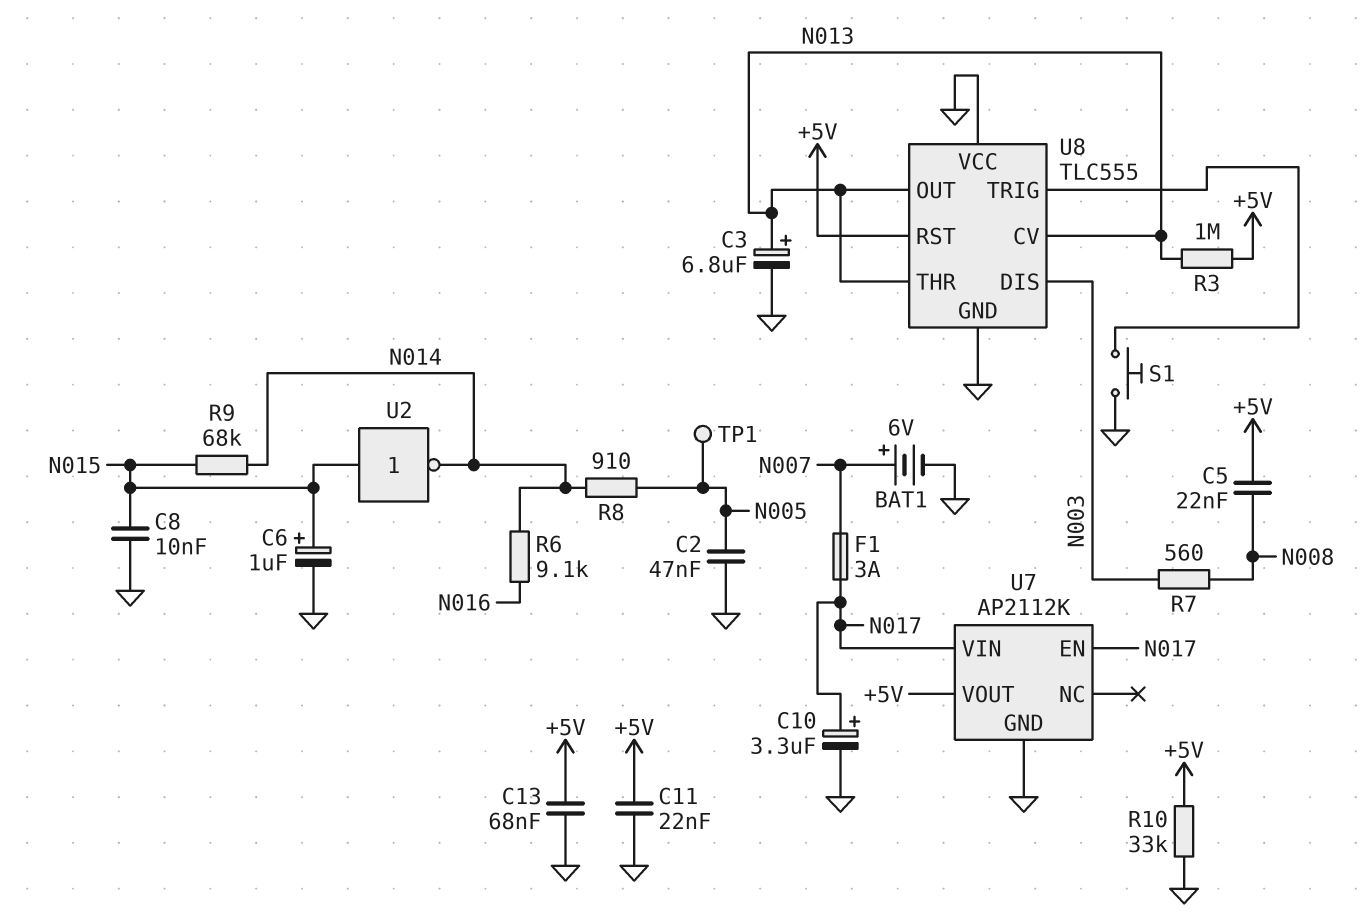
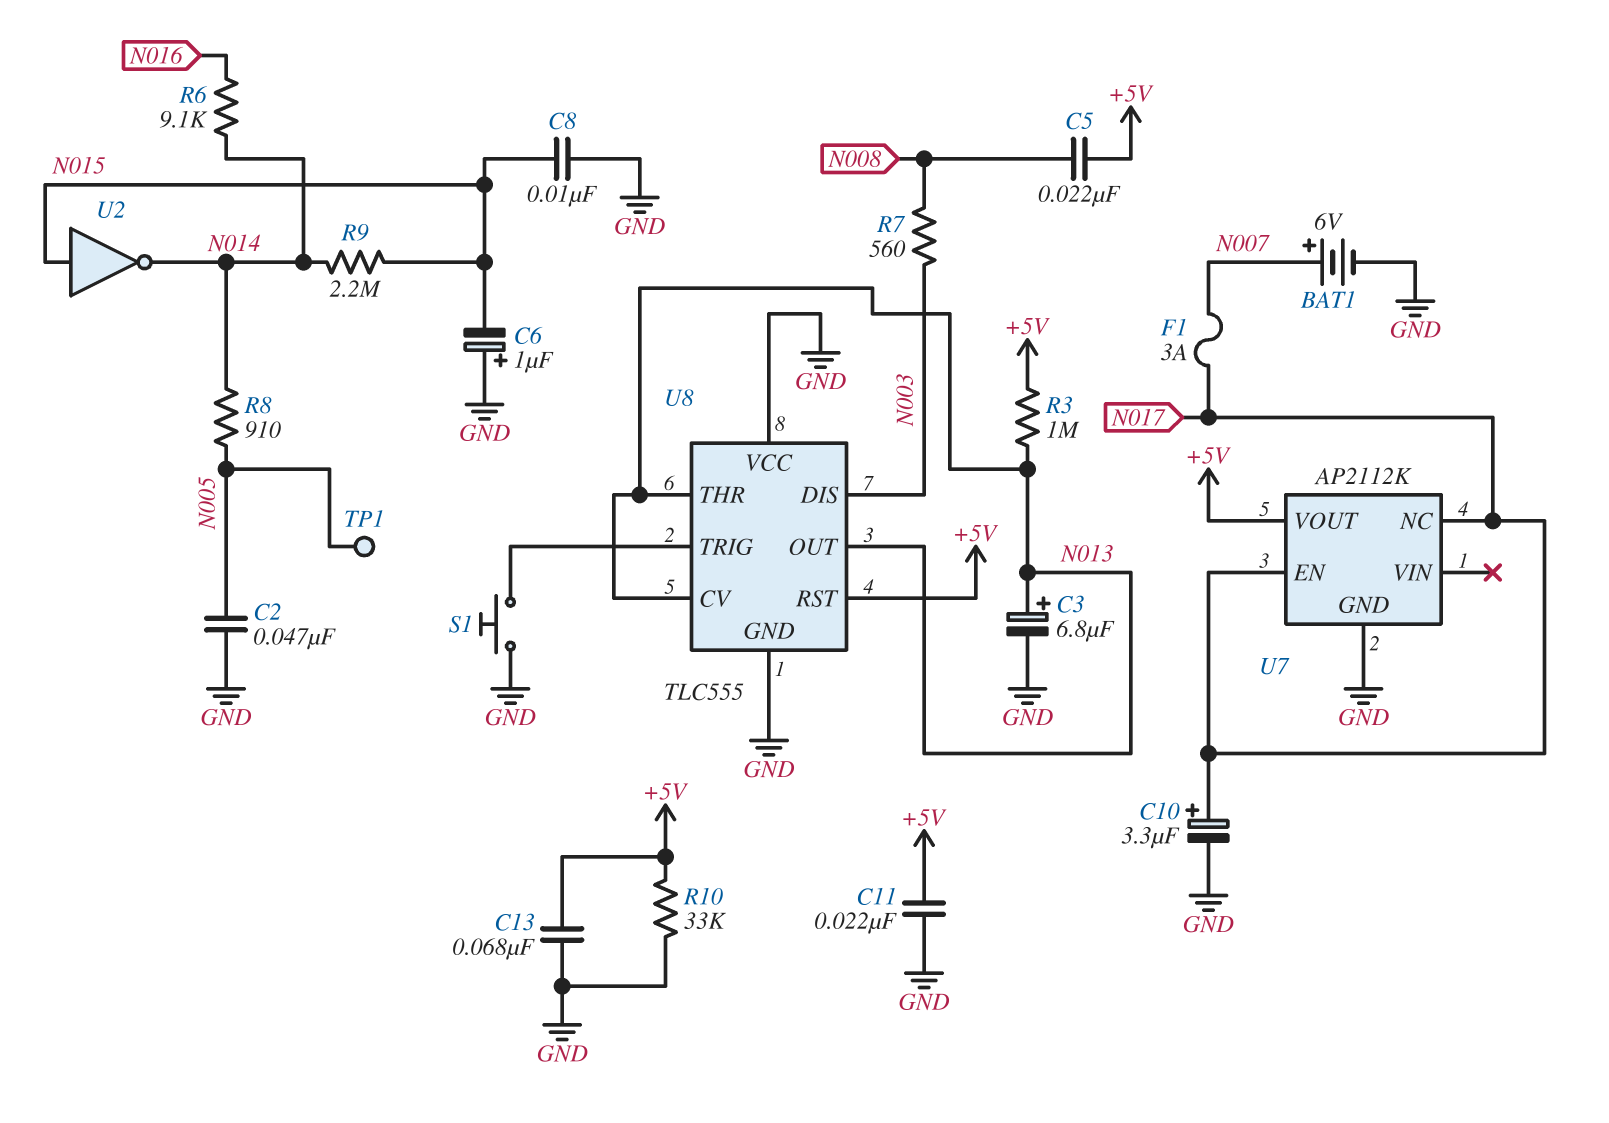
C6: 1uF (plus N015, minus GND) -> 1uF (plus GND, minus N015)
R9: 68k (N014, N015) -> 2.2M (N014, N015)
U7 pin NC: none -> N017
U7 pin VIN: N017 -> none

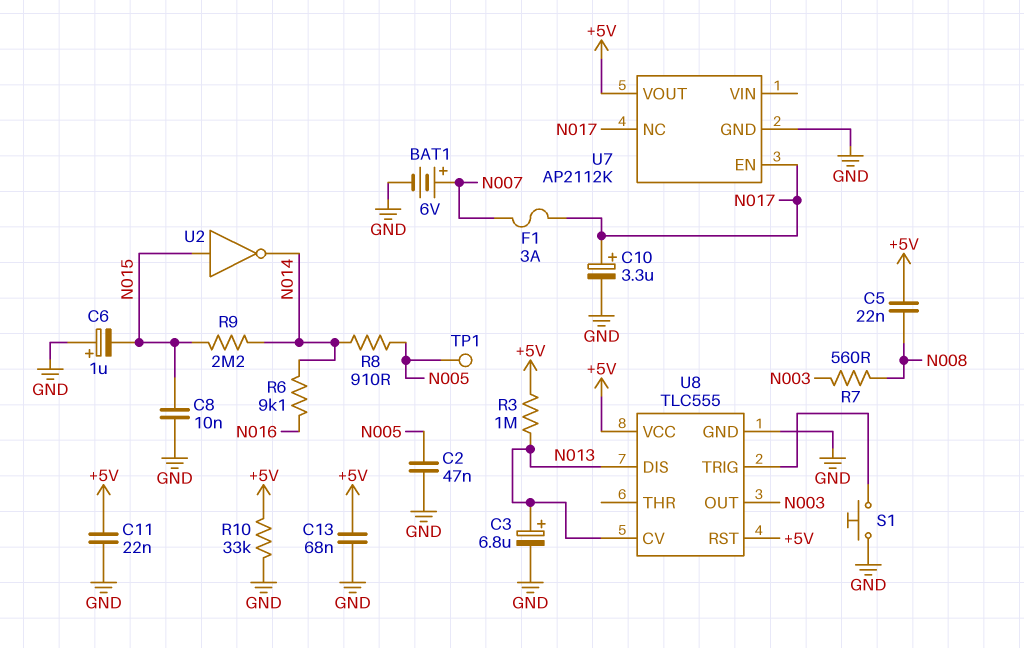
U8 pin DIS: N003 -> N013
U8 pin OUT: N013 -> N003
U8 pin THR: N013 -> none
U8 pin VCC: GND -> +5V

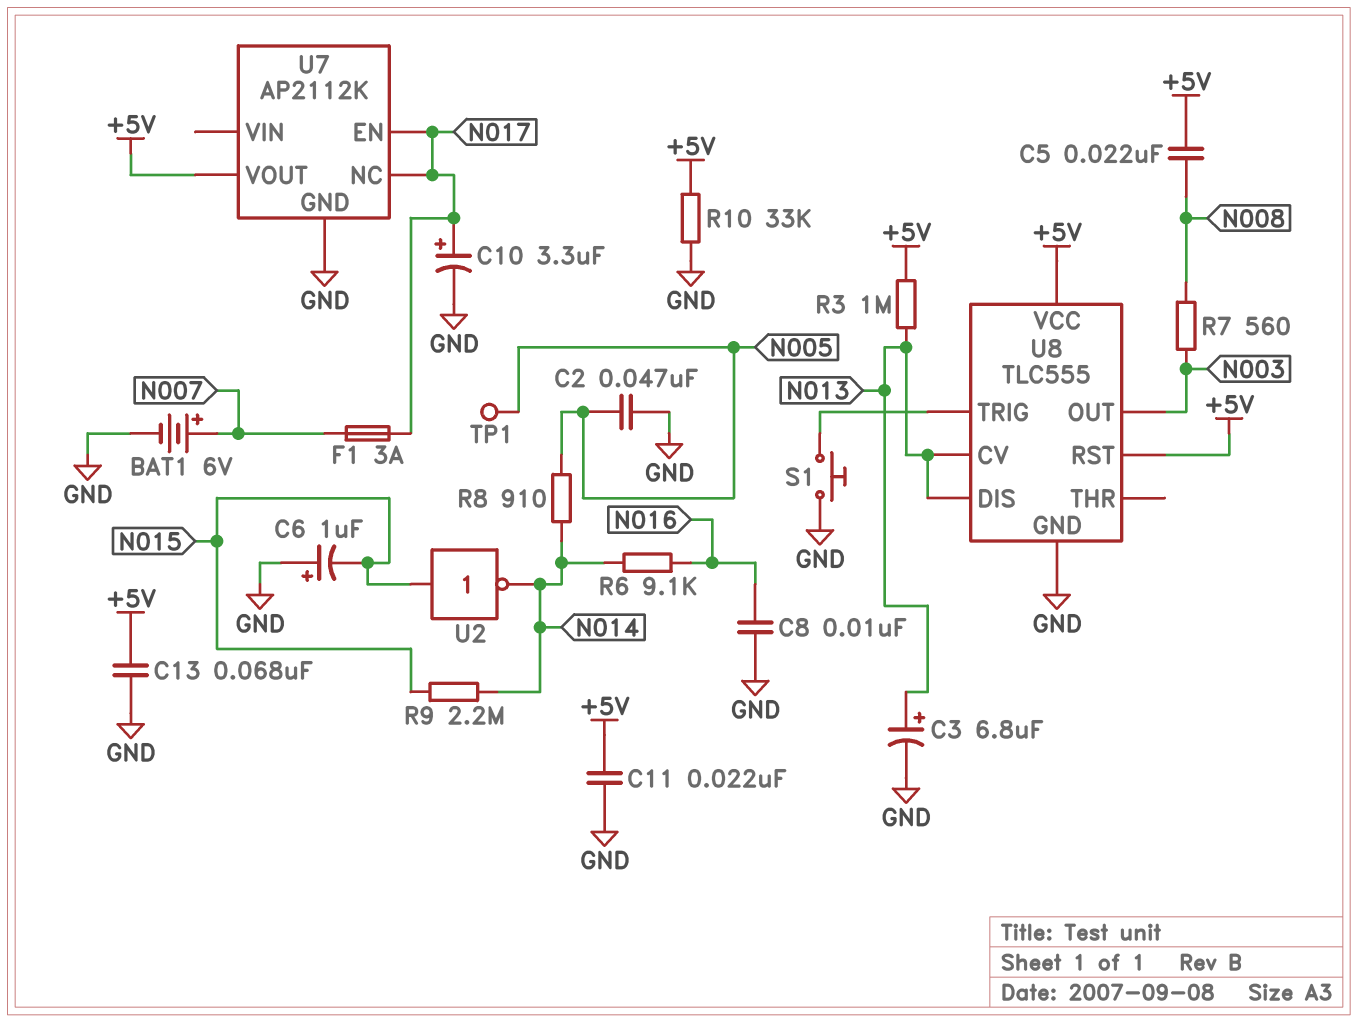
C8: 10nF (GND, N015) -> 10nF (GND, N016)

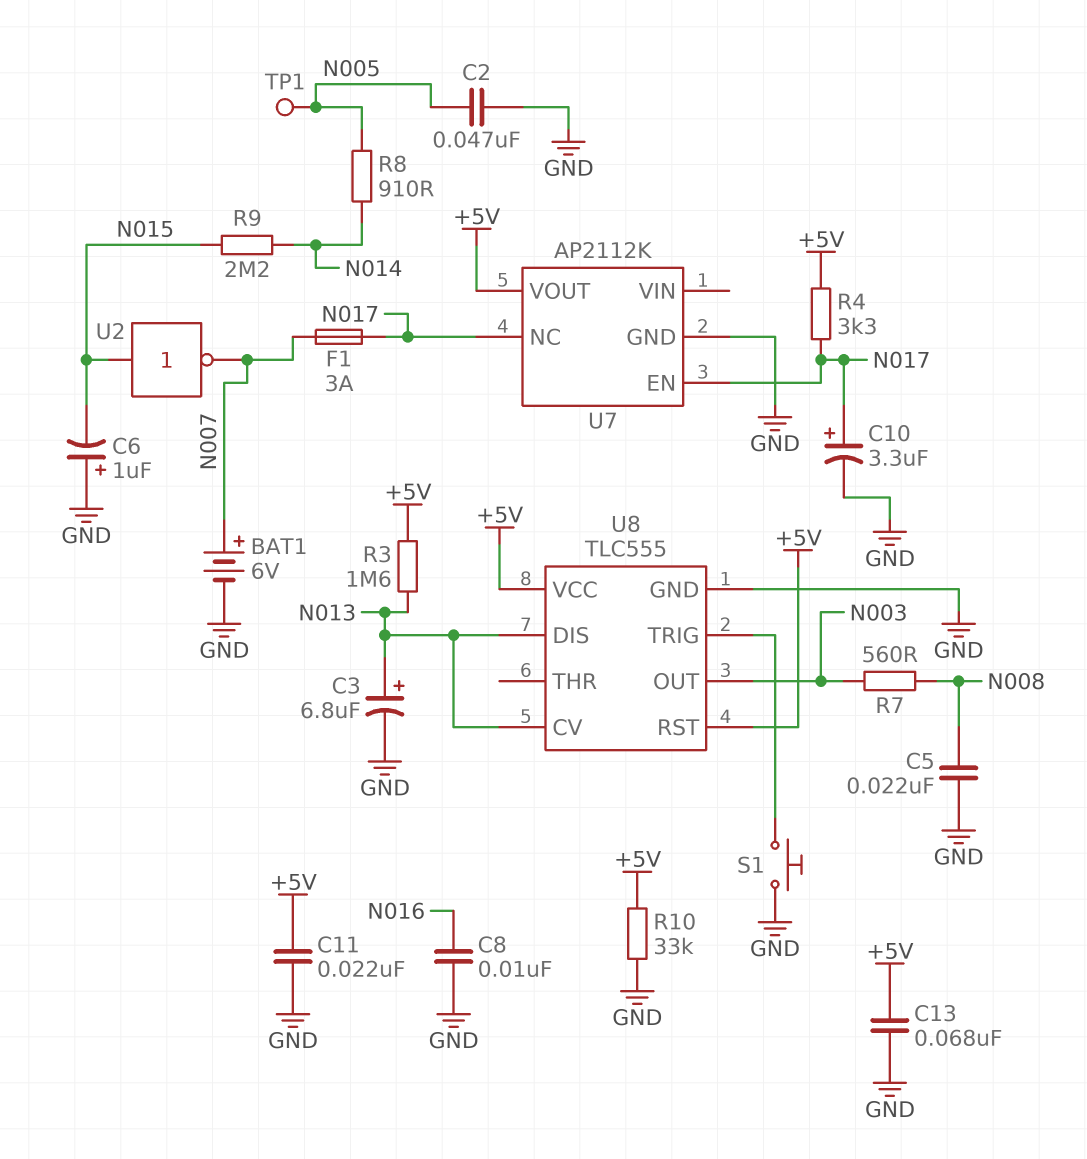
C5: 22nF (+5V, N008) -> 22nF (GND, N008)
R3: 1M (+5V, N013) -> 1.6M (+5V, N013)
R4: none -> 3.3k (+5V, N017)
R6: 9.1k (N014, N016) -> none
U2: NOT (in N015, out N014) -> NOT (in N015, out N007)

